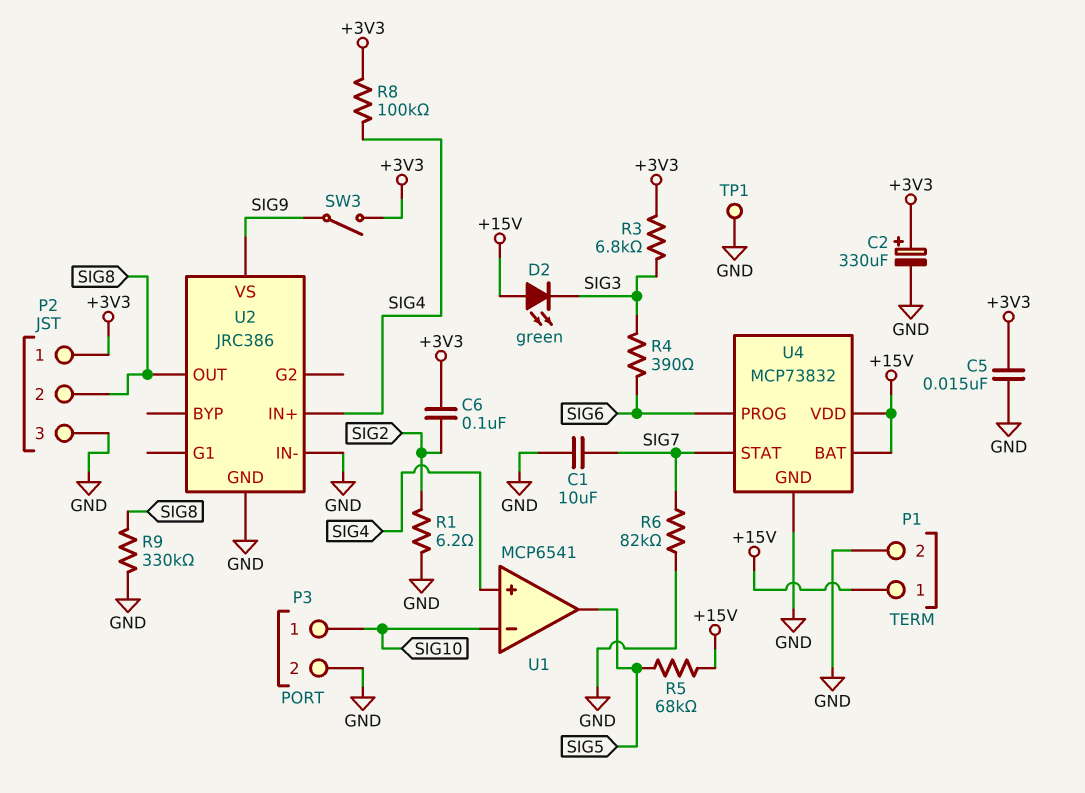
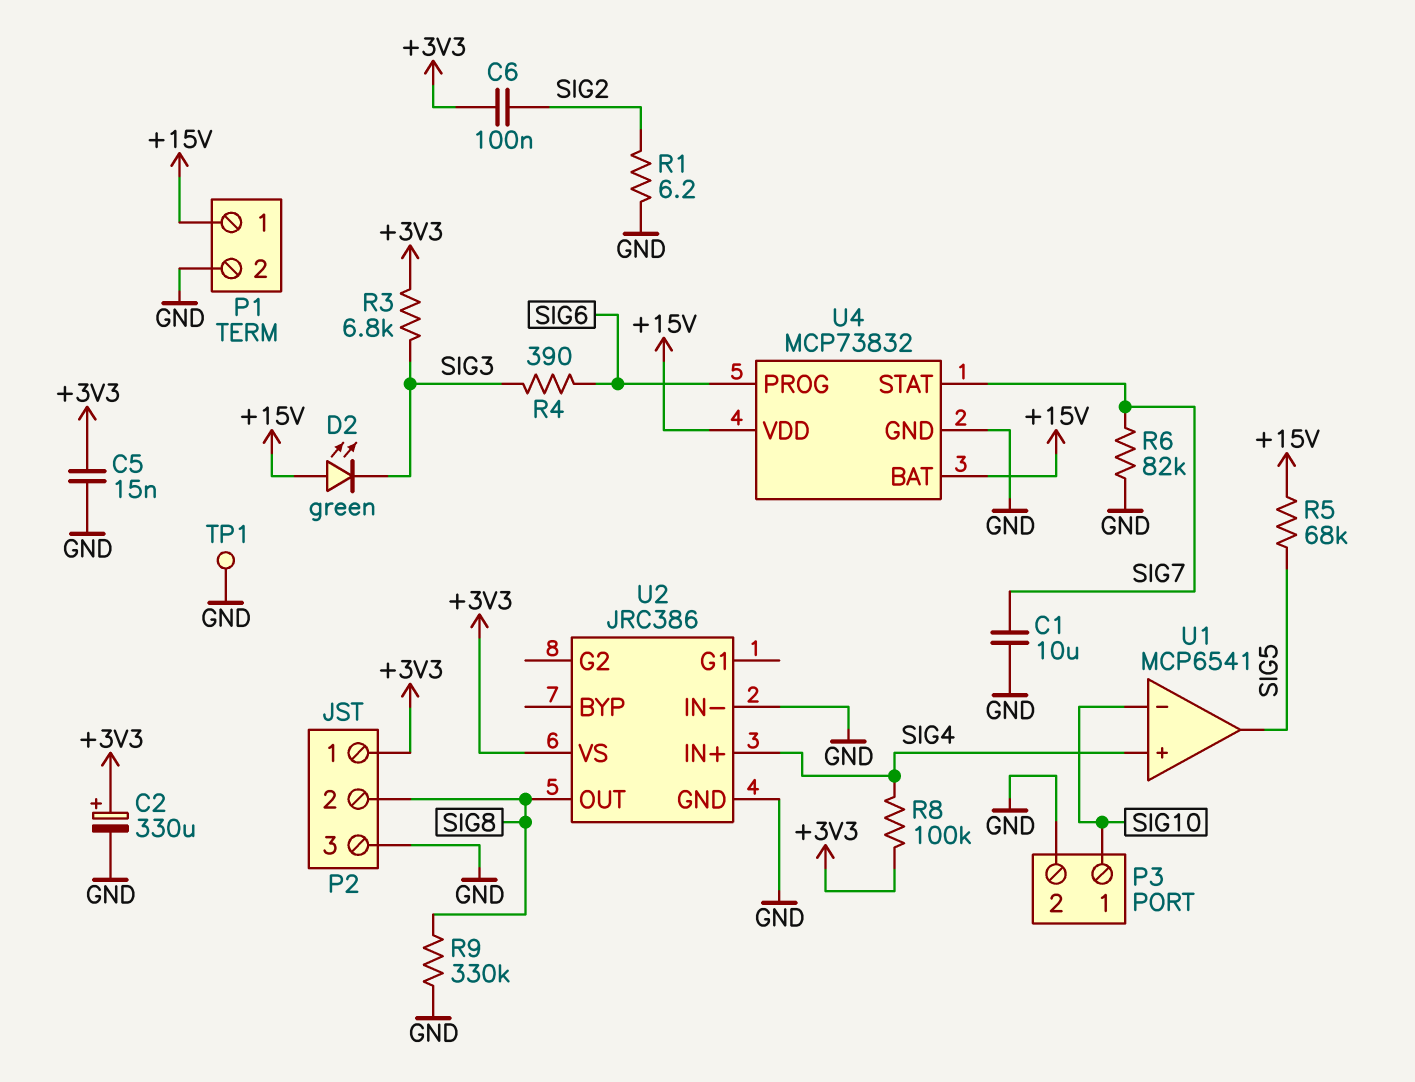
SW3: switch (+3V3, SIG9) -> none
U2 pin VS: SIG9 -> +3V3

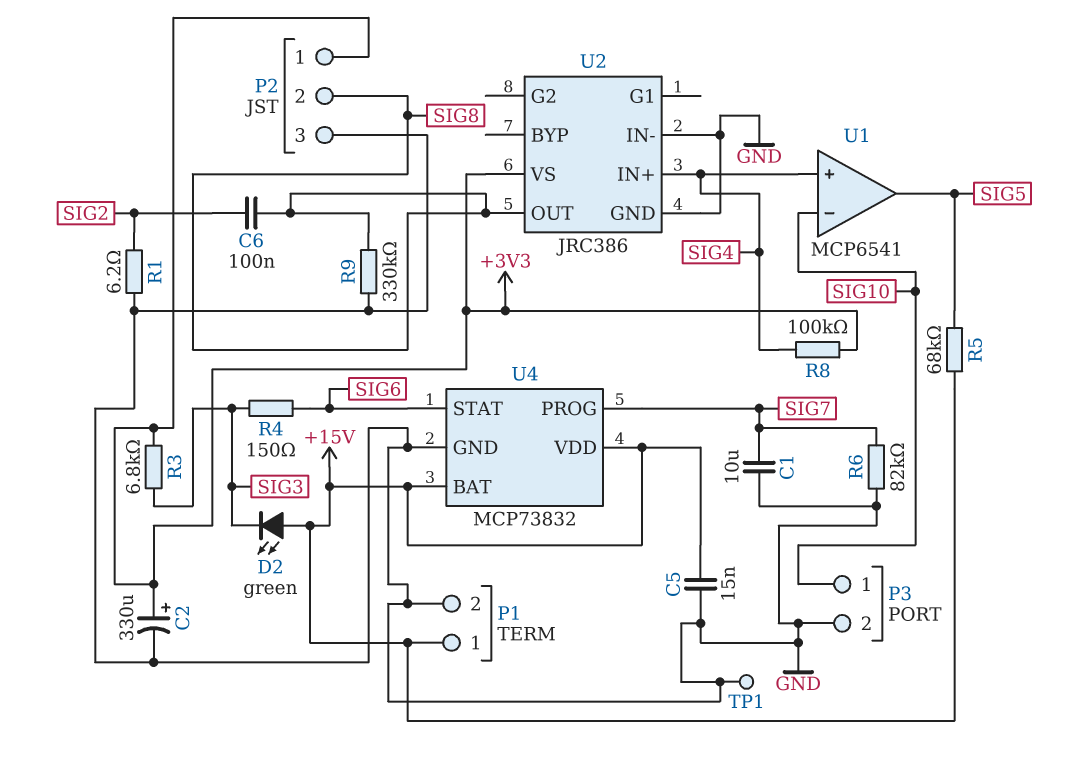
C5: 15nF (+3V3, GND) -> 15nF (+15V, GND)
C6: 100nF (+3V3, SIG2) -> 100nF (SIG2, SIG8)
R4: 390 (SIG3, SIG6) -> 150 (SIG3, SIG6)
U4 pin PROG: SIG6 -> SIG7
U4 pin STAT: SIG7 -> SIG6

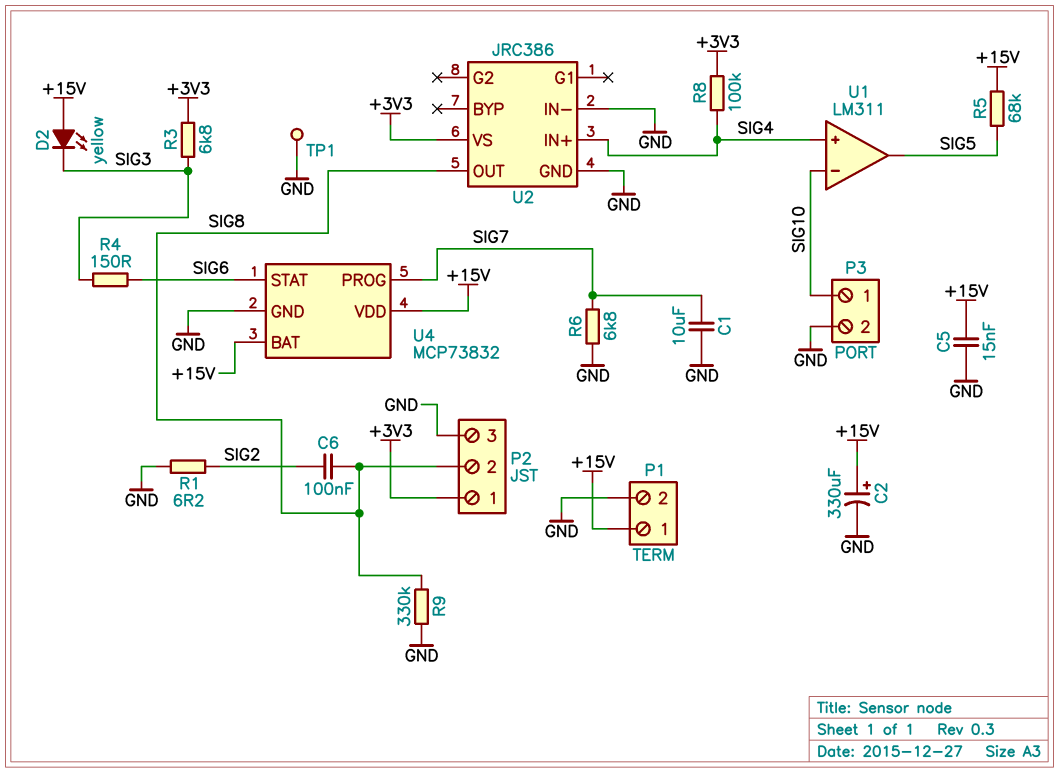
C2: 330uF (plus +3V3, minus GND) -> 330uF (plus +15V, minus GND)
D2: LED green (A +15V, K SIG3) -> LED yellow (A +15V, K SIG3)
R6: 82k (GND, SIG7) -> 6.8k (GND, SIG7)
U1: MCP6541 -> LM311

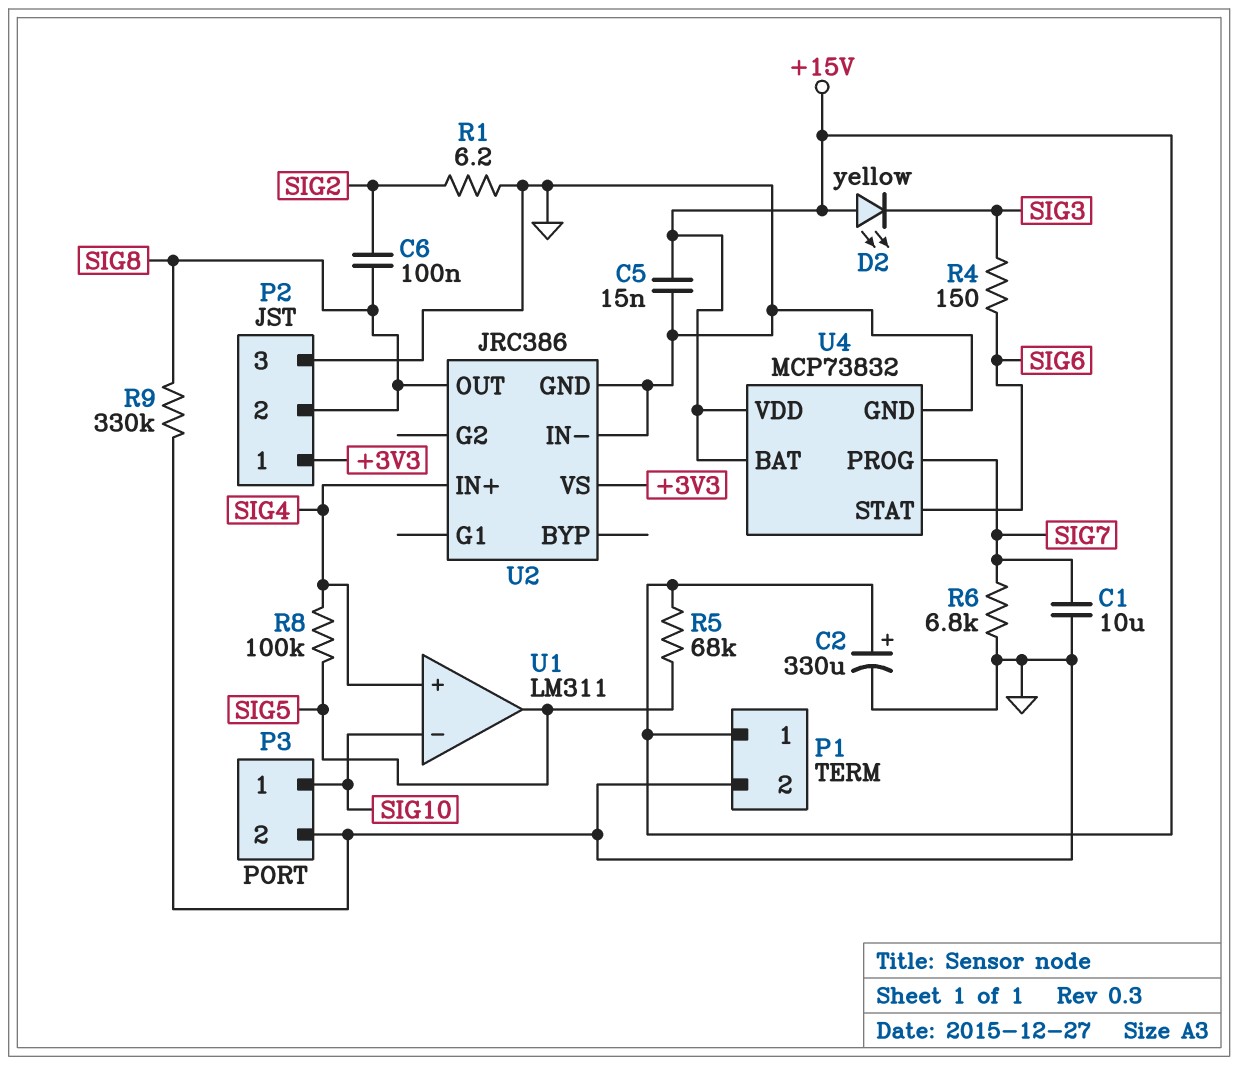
R3: 6.8k (+3V3, SIG3) -> none
R8: 100k (+3V3, SIG4) -> 100k (SIG4, SIG5)
TP1: test point (GND) -> none

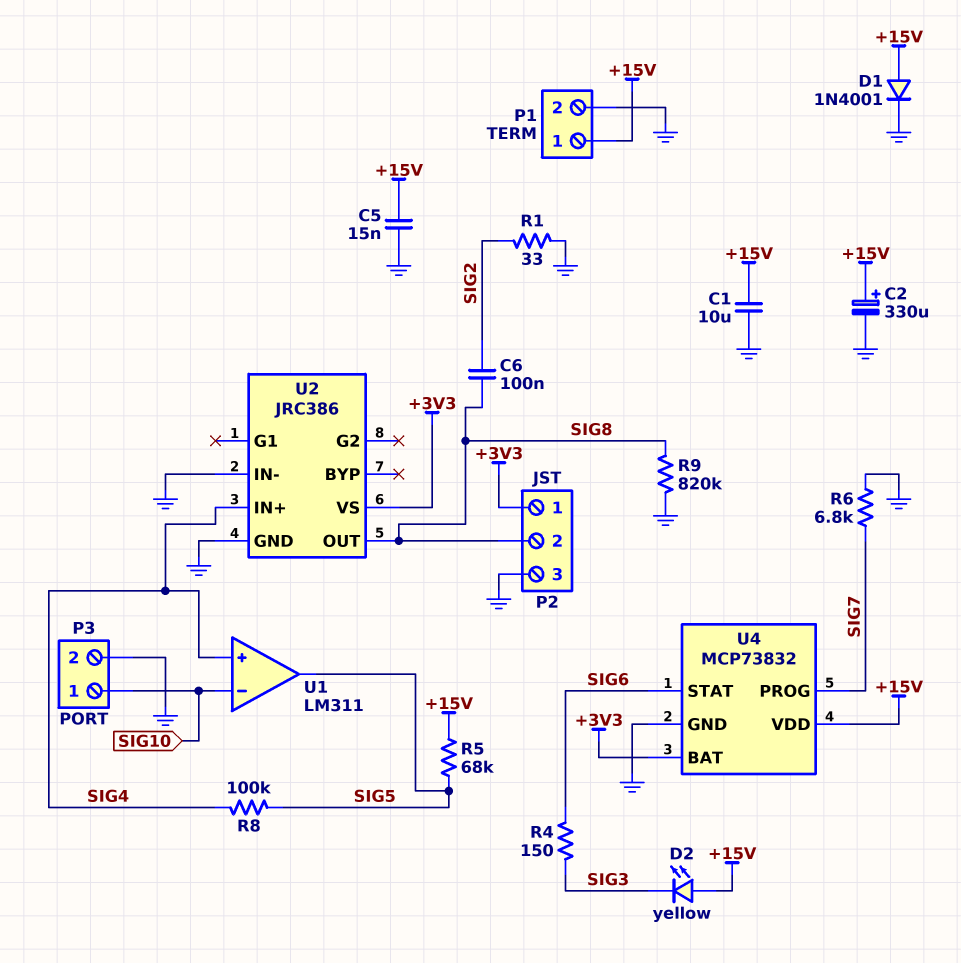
C1: 10uF (GND, SIG7) -> 10uF (+15V, GND)
D1: none -> diode 1N4001 (A +15V, K GND)
R1: 6.2 (GND, SIG2) -> 33 (GND, SIG2)
R9: 330k (GND, SIG8) -> 820k (GND, SIG8)
U4 pin BAT: +15V -> +3V3

